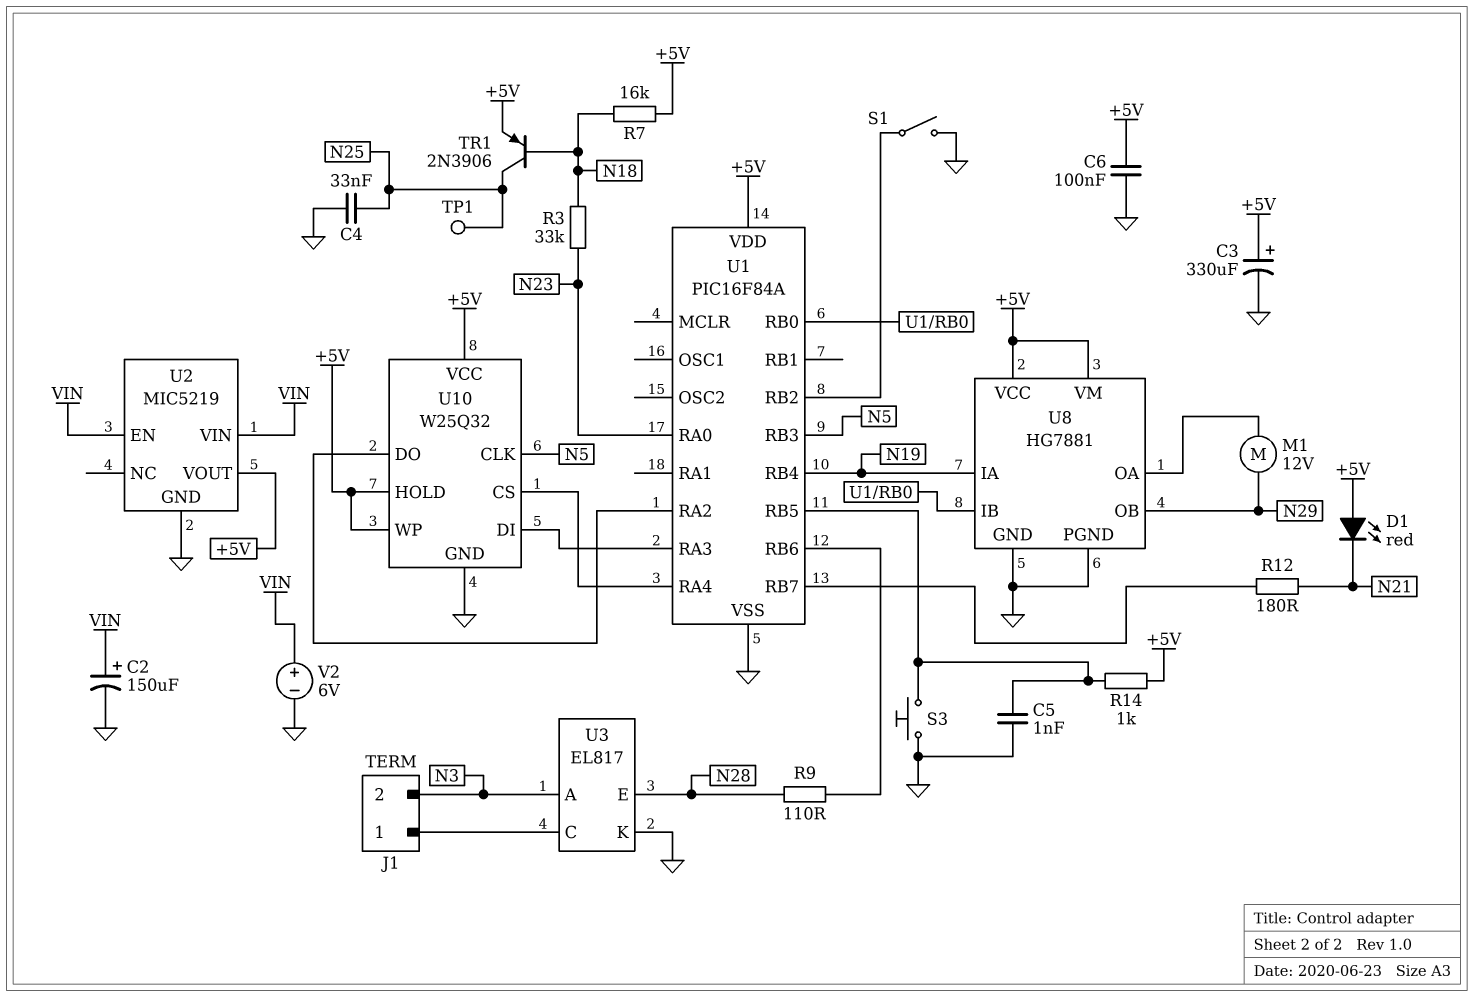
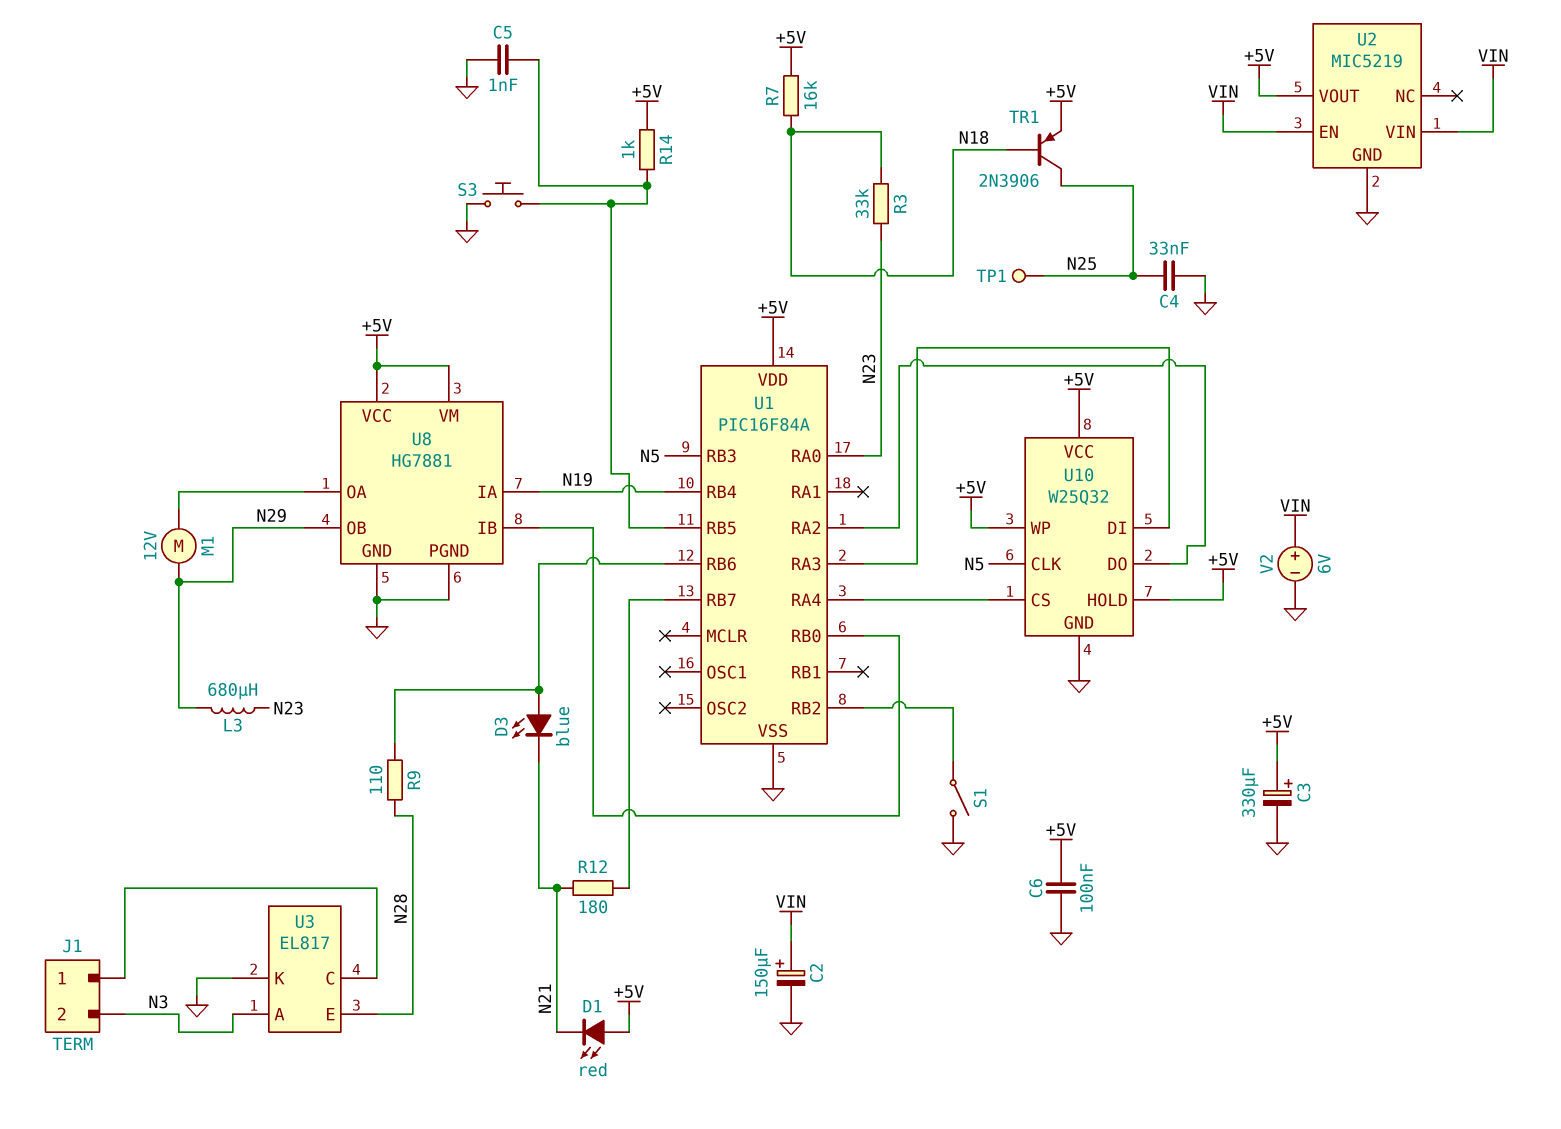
D3: none -> LED blue (A U1/RB6, K N21)
L3: none -> 680uH (N23, N29)

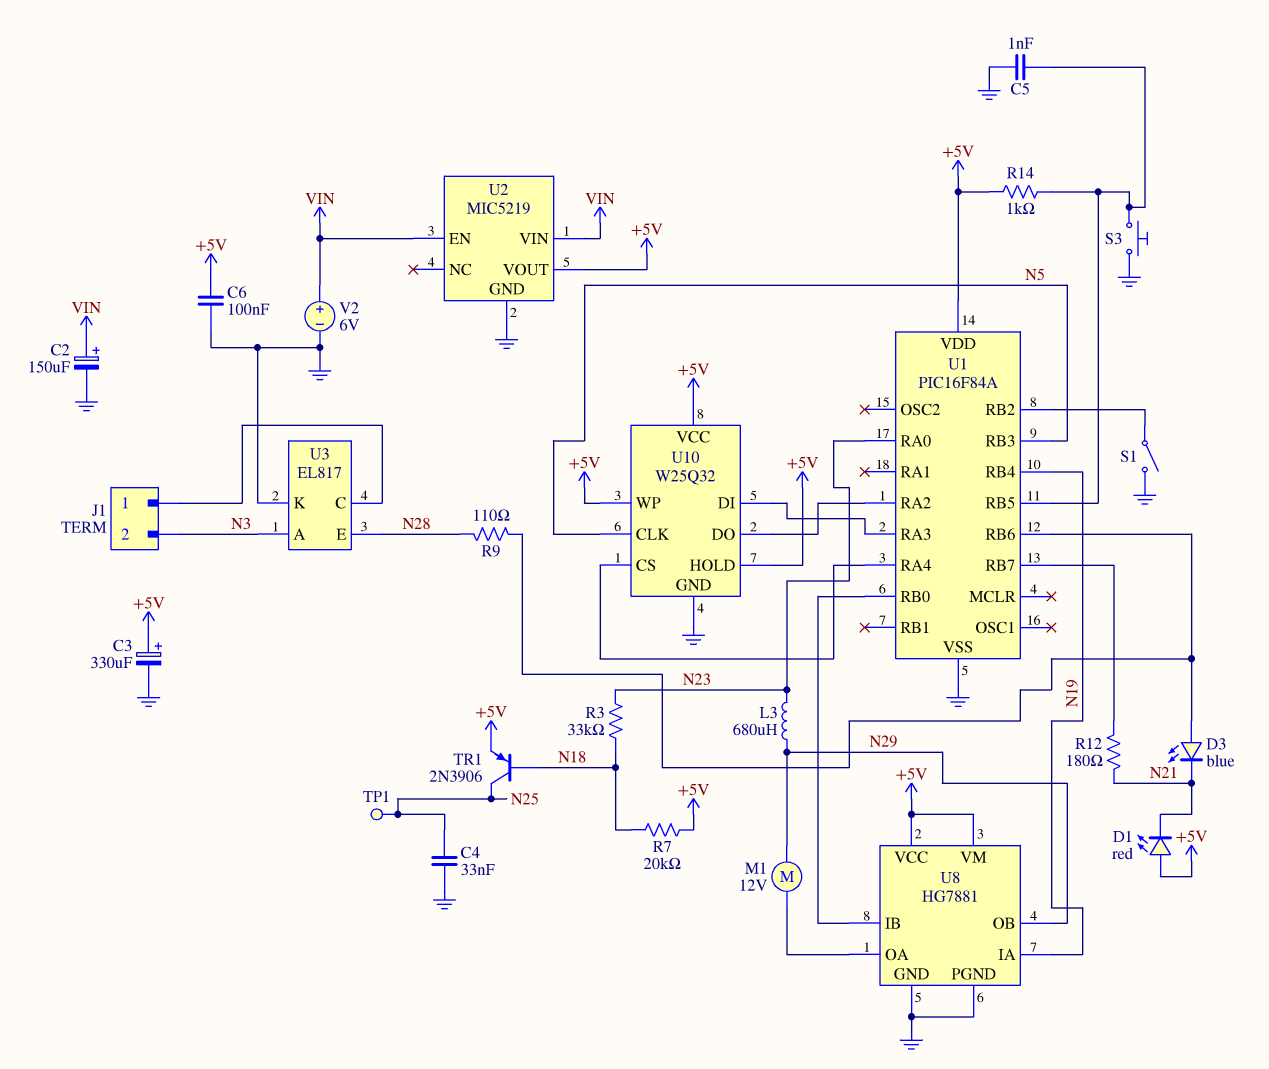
R7: 16k (+5V, N18) -> 20k (+5V, N18)

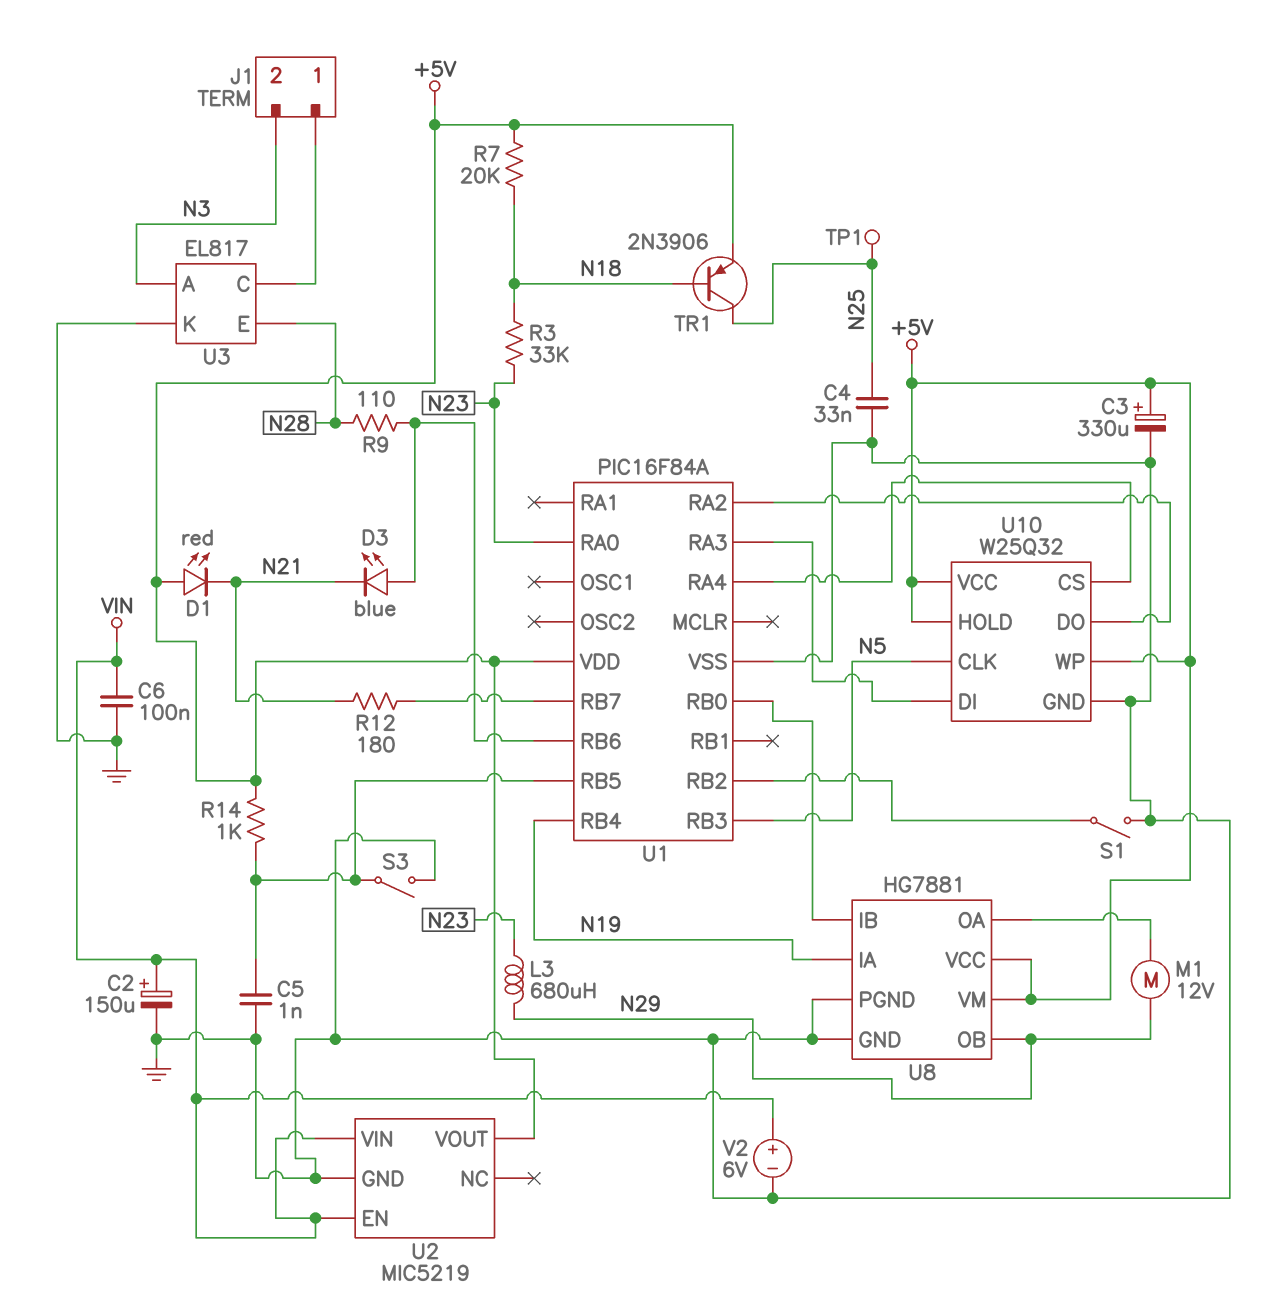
C6: 100nF (+5V, GND) -> 100nF (GND, VIN)
S3: button (GND, U1/RB5) -> switch (GND, U1/RB5)

